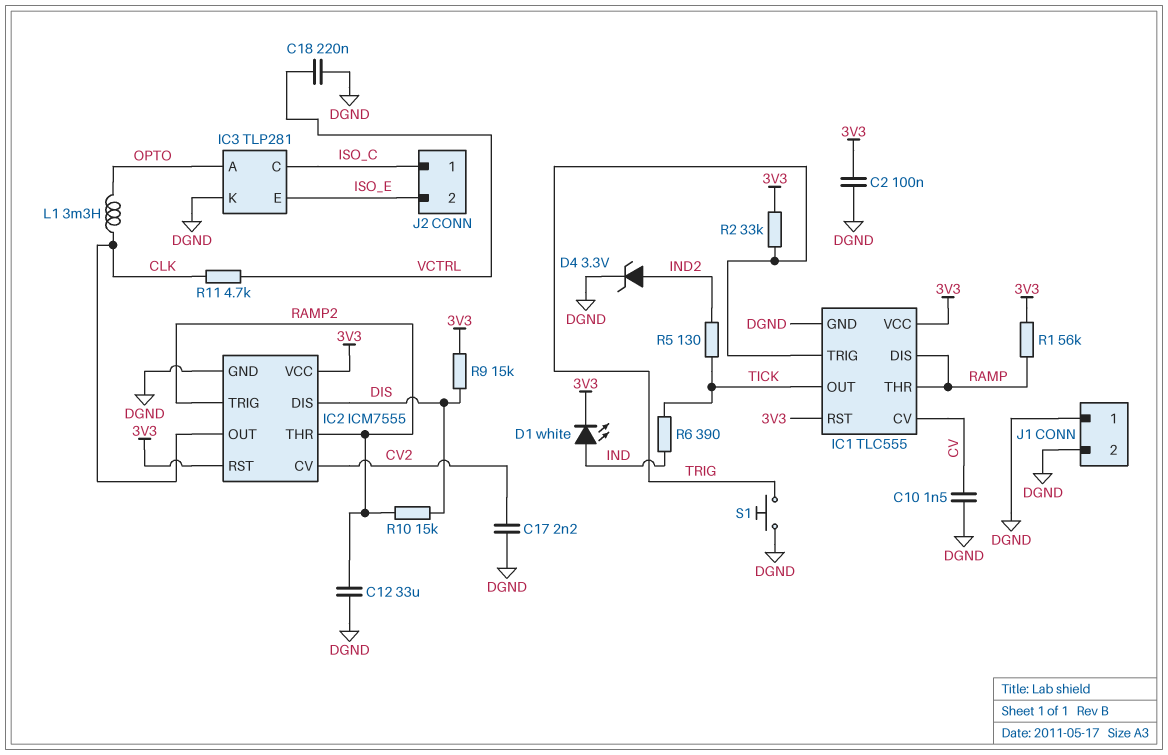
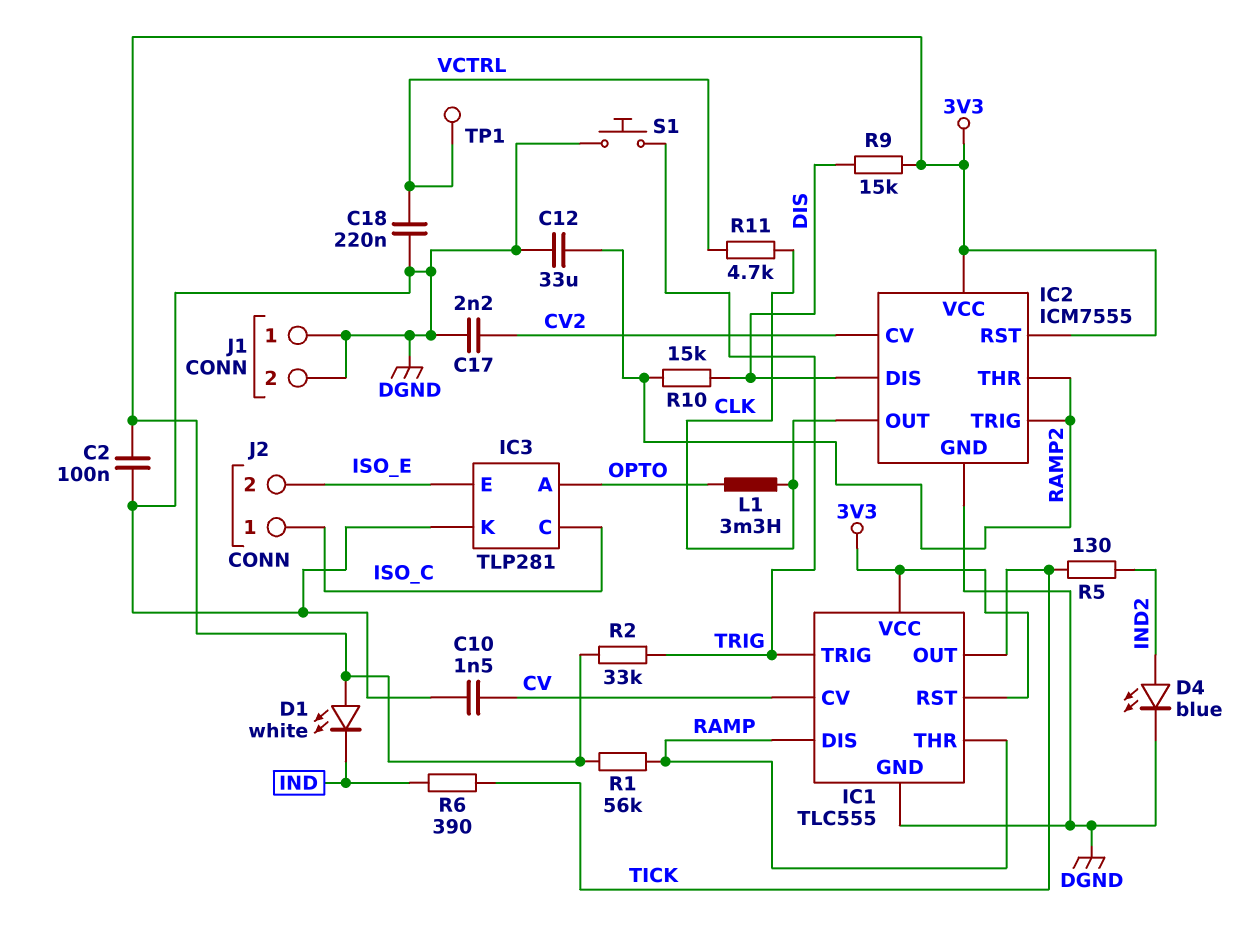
D1: LED white (A IND, K 3V3) -> LED white (A 3V3, K IND)
D4: zener 3.3V (A IND2, K DGND) -> LED blue (A IND2, K DGND)
TP1: none -> test point (VCTRL)

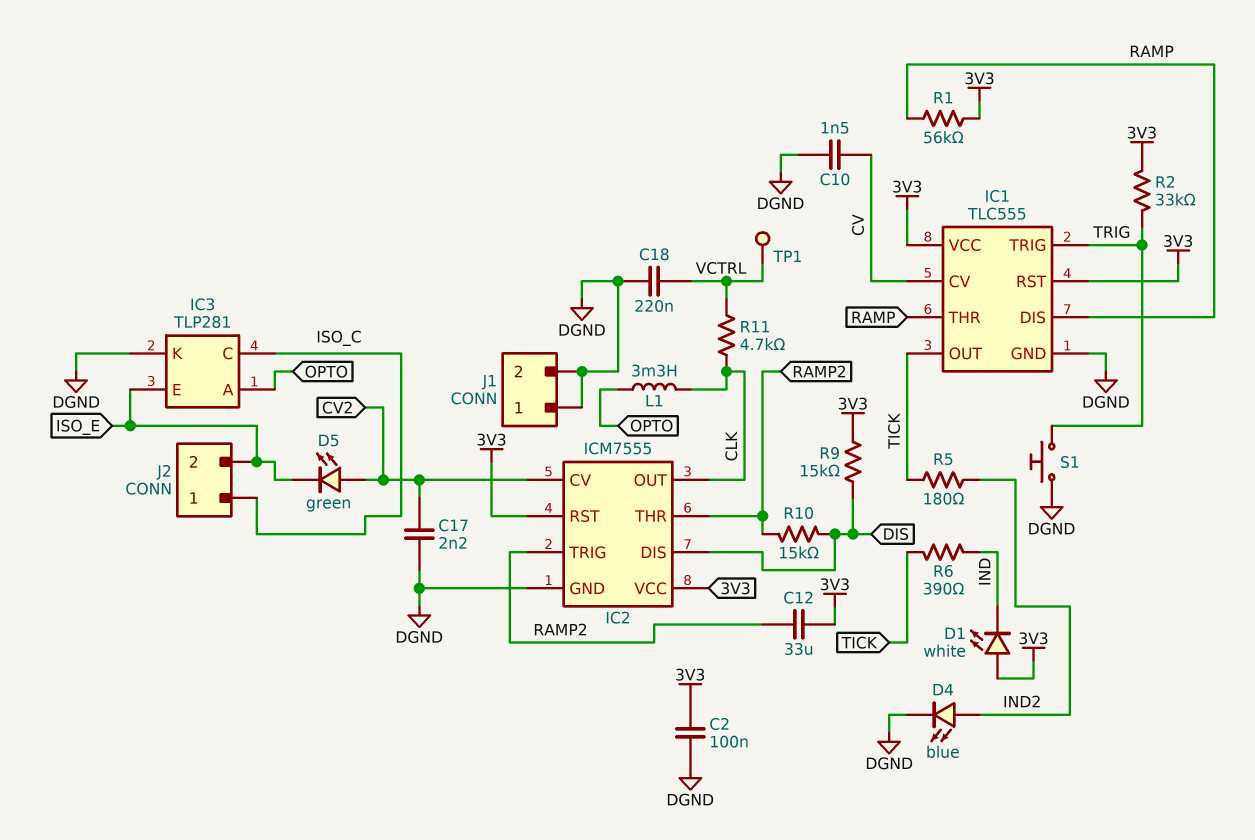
C12: 33uF (DGND, RAMP2) -> 33uF (3V3, RAMP2)
D5: none -> LED green (A CV2, K ISO_E)
R5: 130 (IND2, TICK) -> 180 (IND2, TICK)

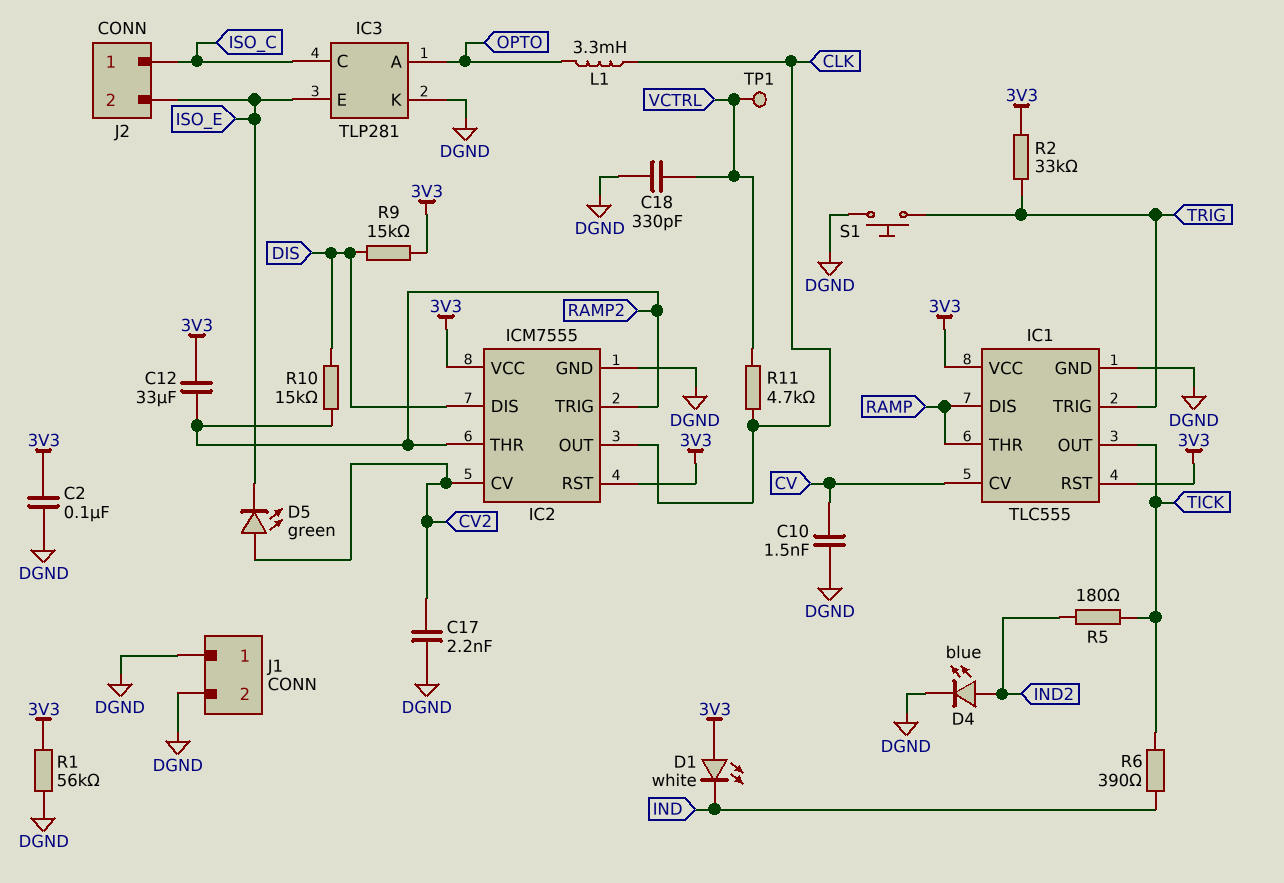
C18: 220nF (DGND, VCTRL) -> 330pF (DGND, VCTRL)
R1: 56k (3V3, RAMP) -> 56k (3V3, DGND)

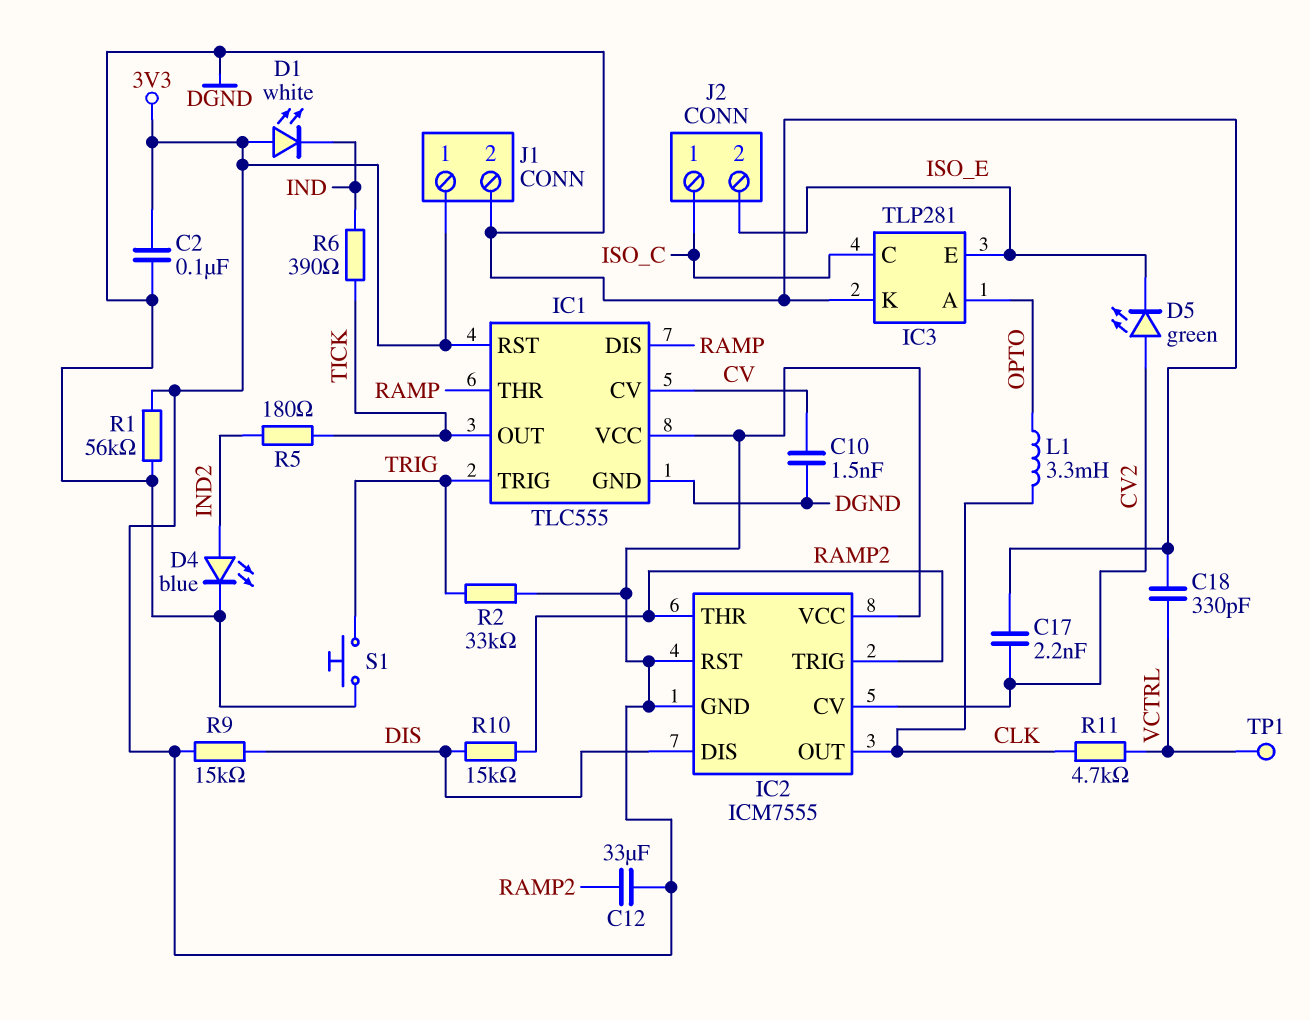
IC2 pin GND: DGND -> 3V3
J1 pin 1: DGND -> 3V3

